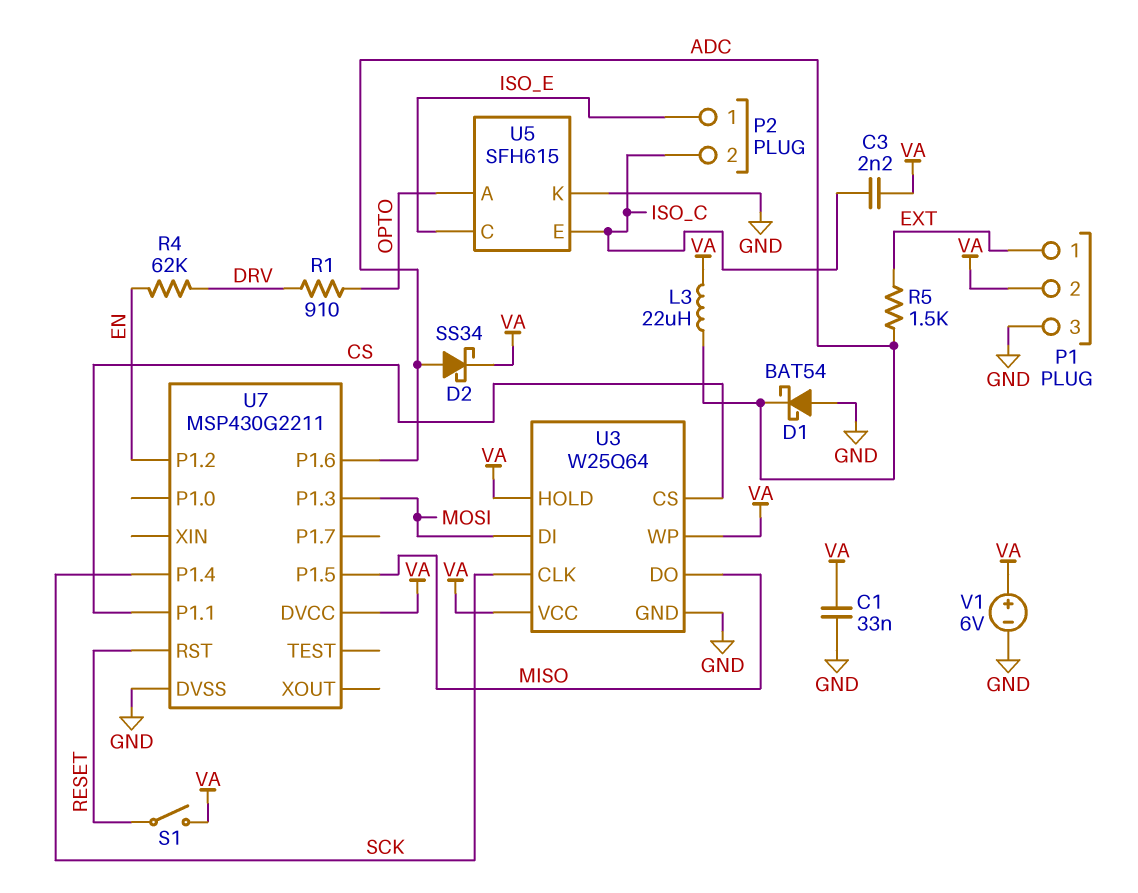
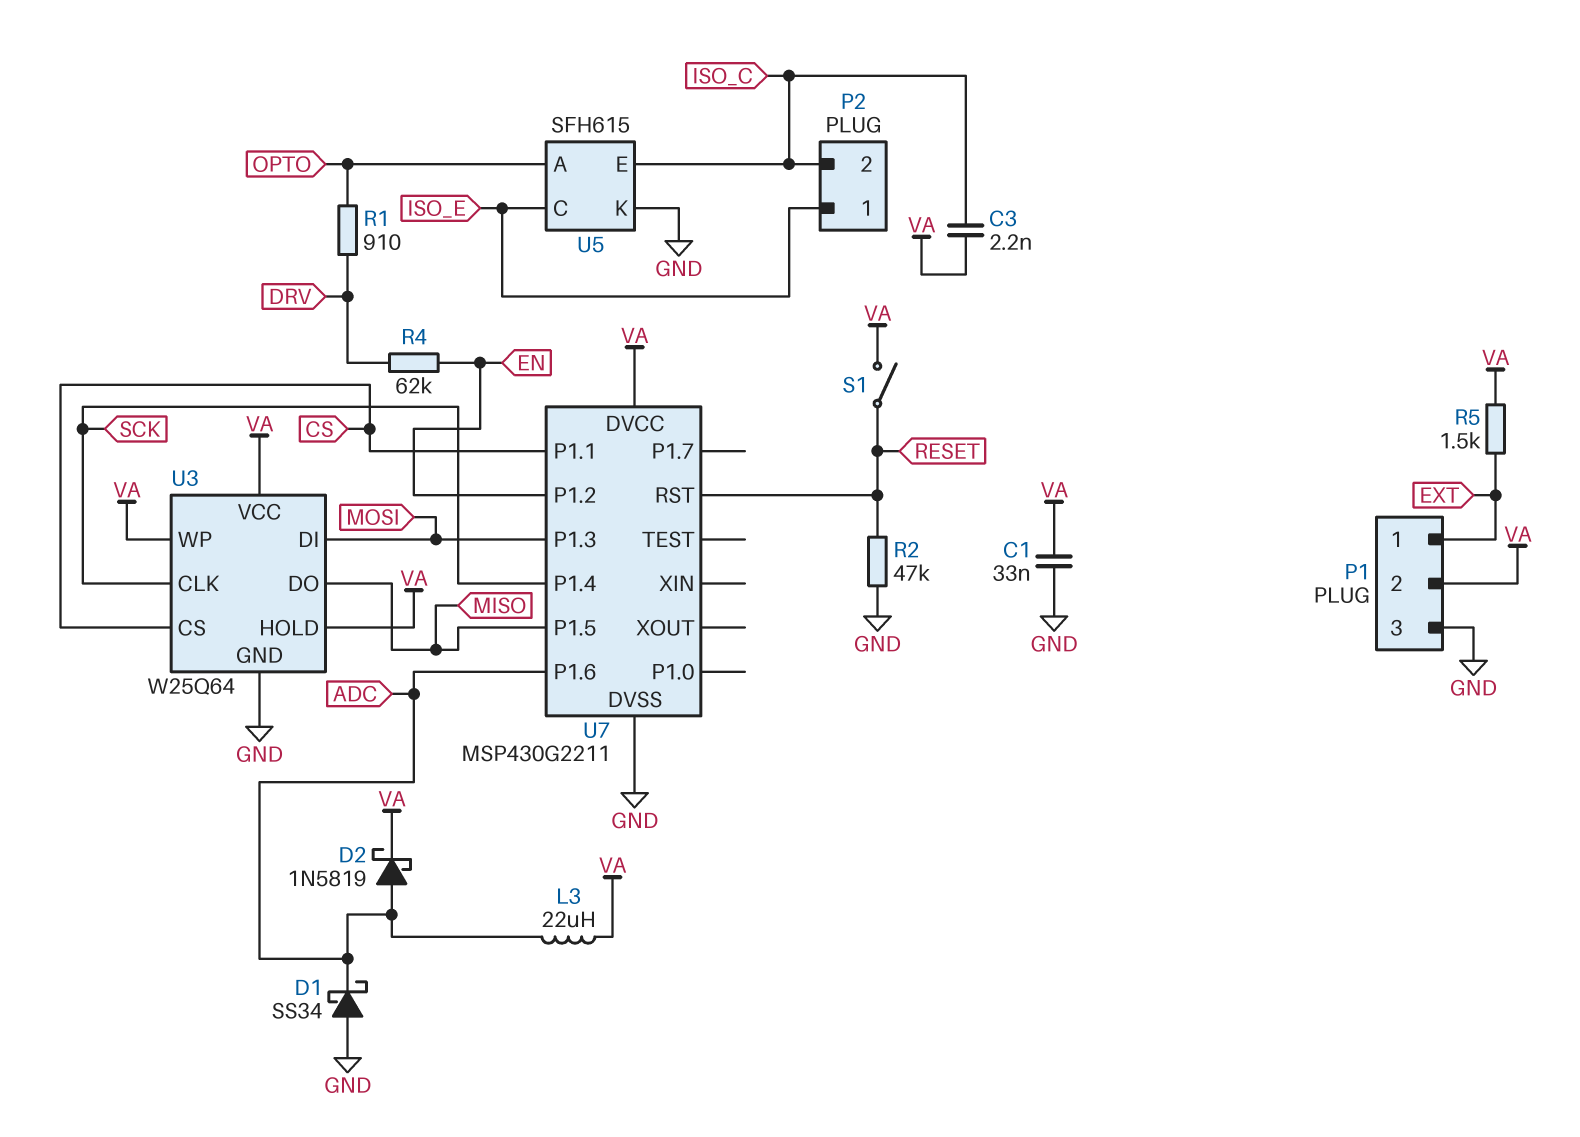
D1: schottky BAT54 (A GND, K ADC) -> schottky SS34 (A GND, K ADC)
D2: schottky SS34 (A ADC, K VA) -> schottky 1N5819 (A ADC, K VA)
R2: none -> 47k (GND, RESET)
R5: 1.5k (ADC, EXT) -> 1.5k (EXT, VA)
V1: 6V (plus VA, minus GND) -> none

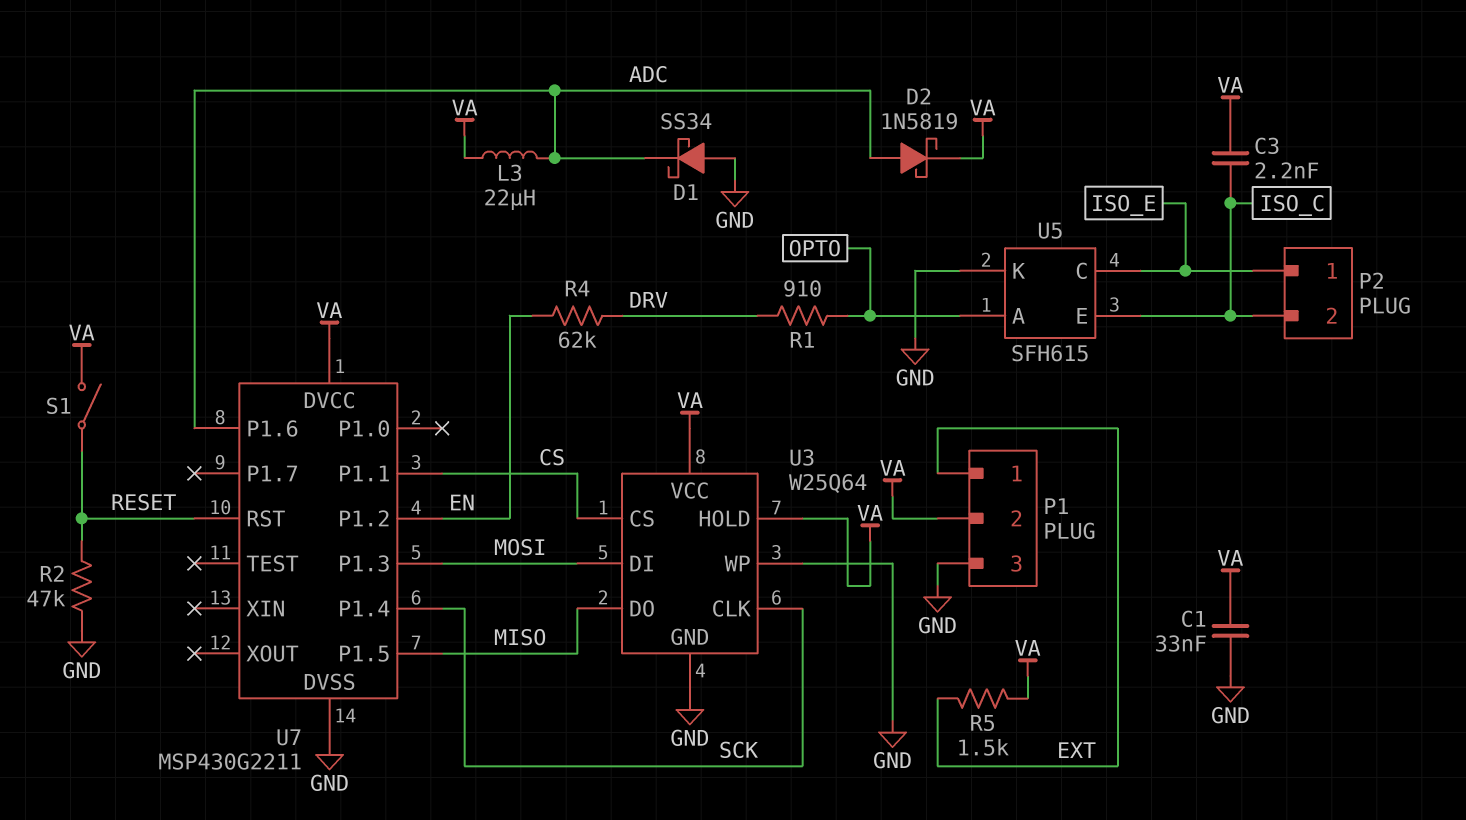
U3 pin WP: VA -> GND

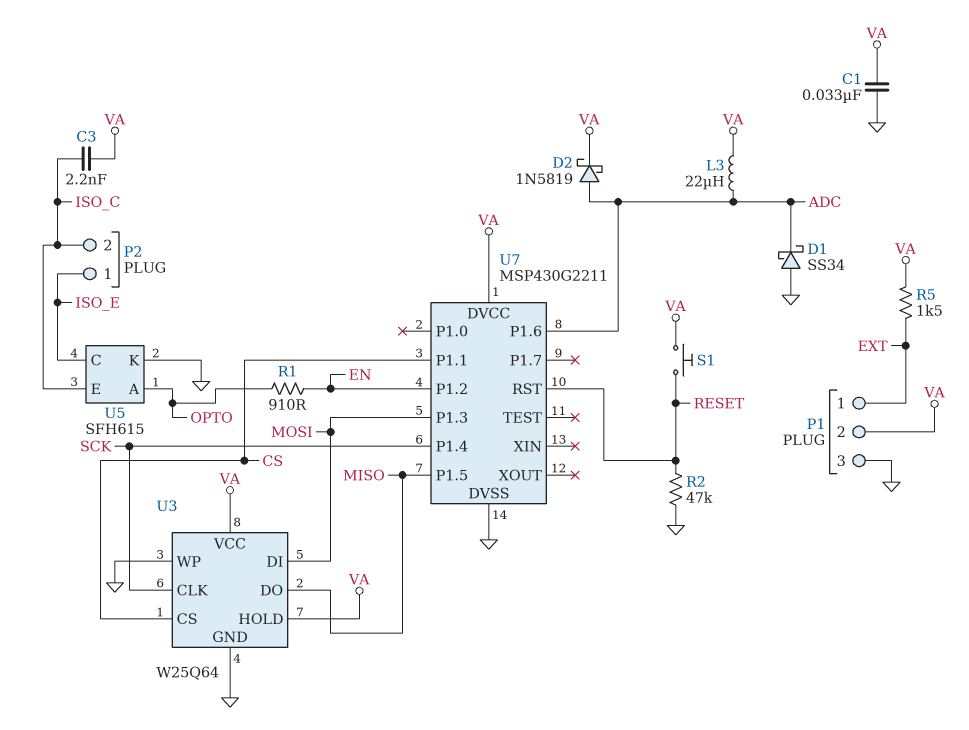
R1: 910 (DRV, OPTO) -> 910 (EN, OPTO)
R4: 62k (DRV, EN) -> none
S1: switch (RESET, VA) -> button (RESET, VA)

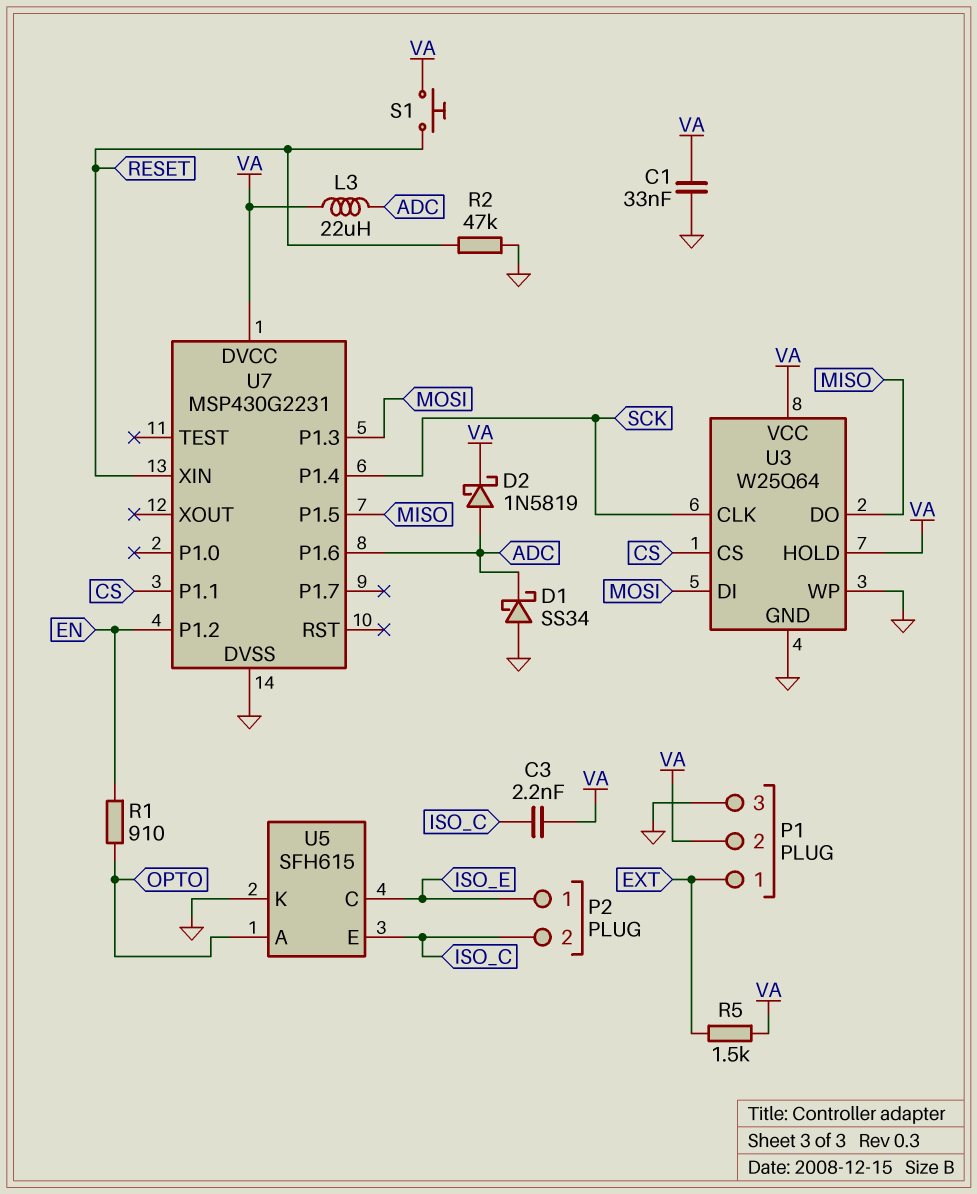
U7: MSP430G2211 -> MSP430G2231
U7 pin RST: RESET -> none
U7 pin XIN: none -> RESET

